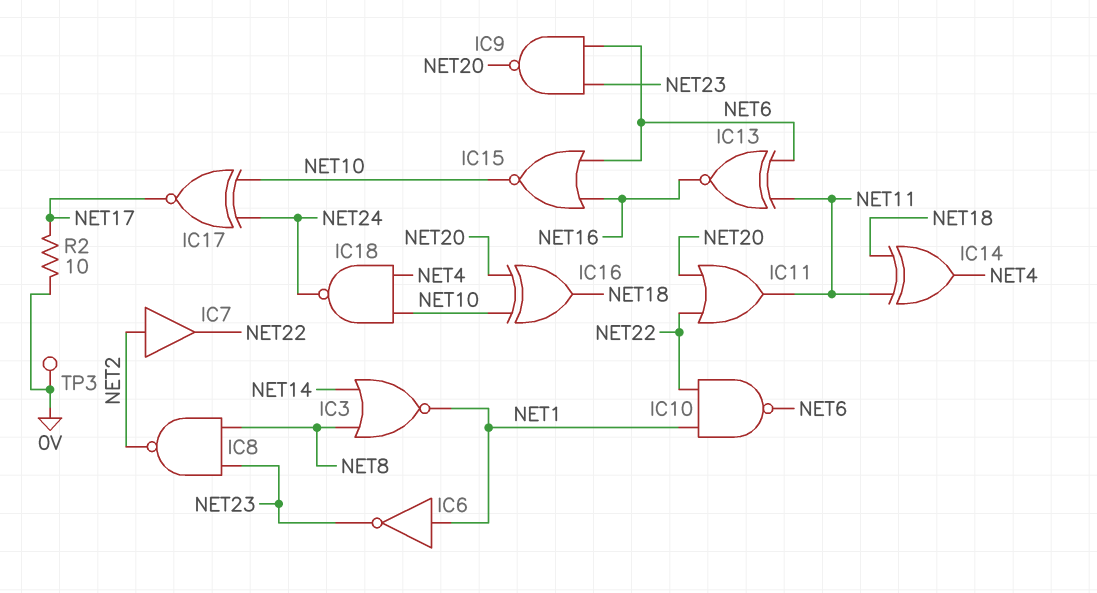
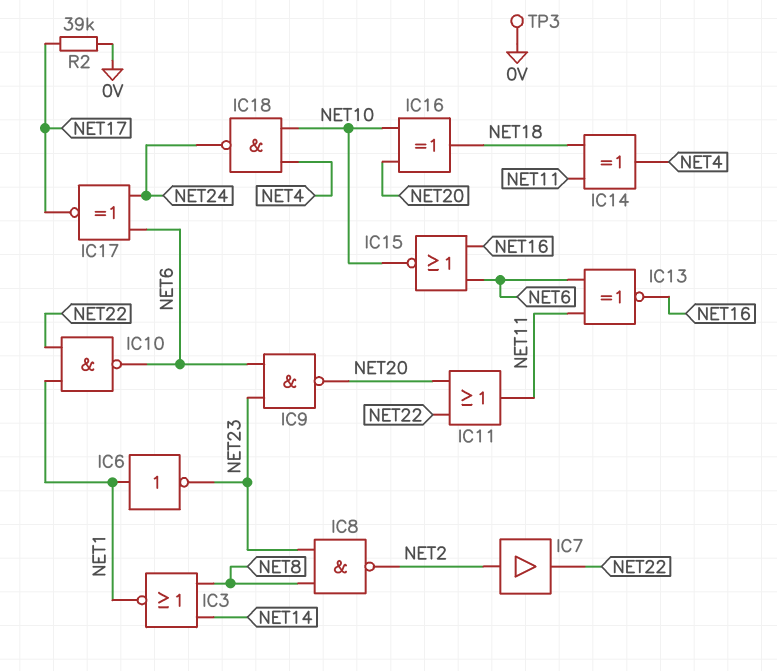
IC17: XNOR (in NET10, in NET24, out NET17) -> XNOR (in NET6, in NET24, out NET17)
R2: 10 (0V, NET17) -> 39k (0V, NET17)

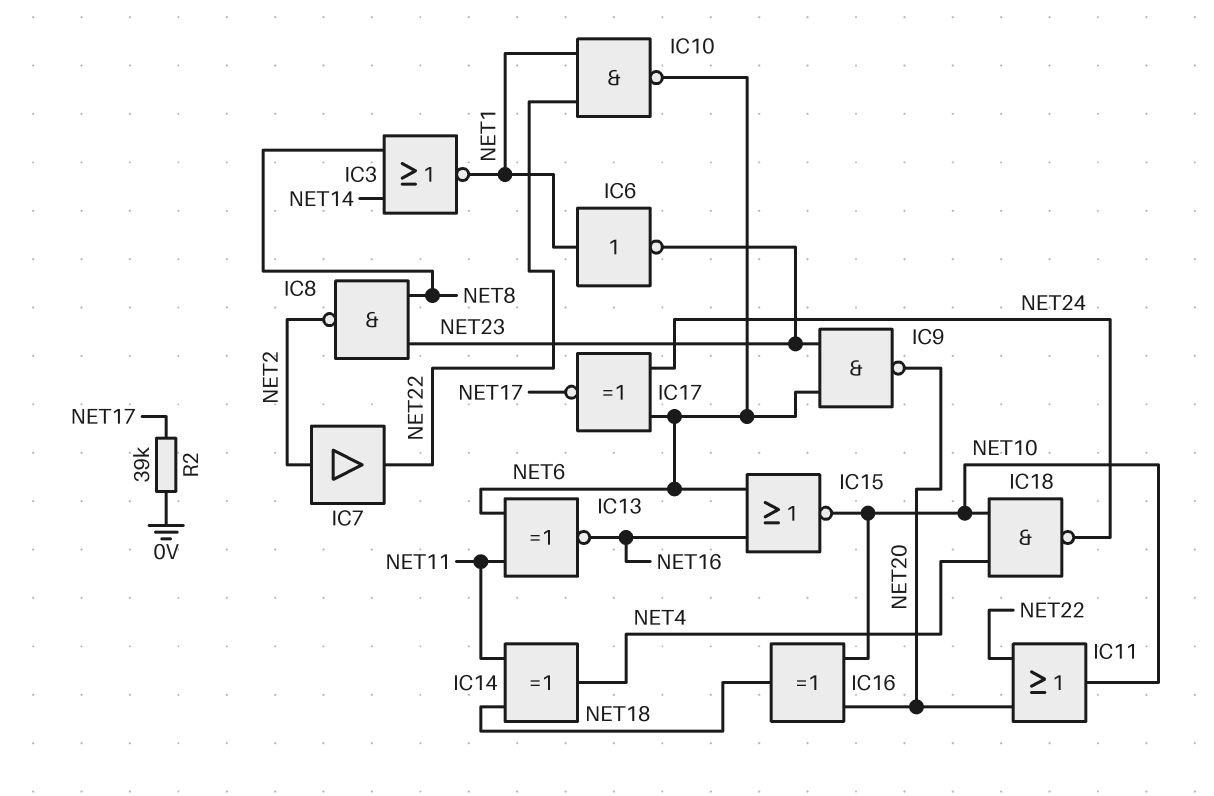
IC11: OR (in NET20, in NET22, out NET11) -> OR (in NET20, in NET22, out NET10)
TP3: test point (0V) -> none

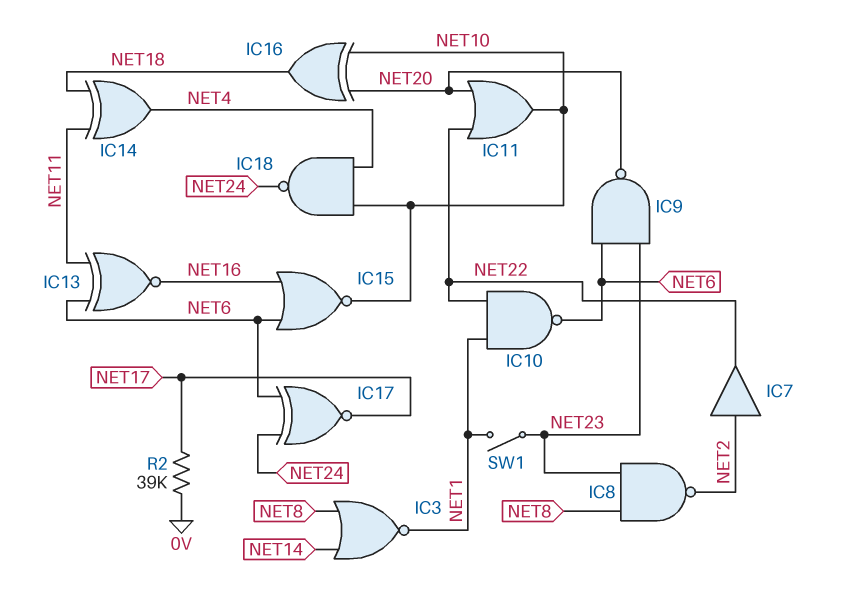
IC6: NOT (in NET1, out NET23) -> none
SW1: none -> switch (NET1, NET23)

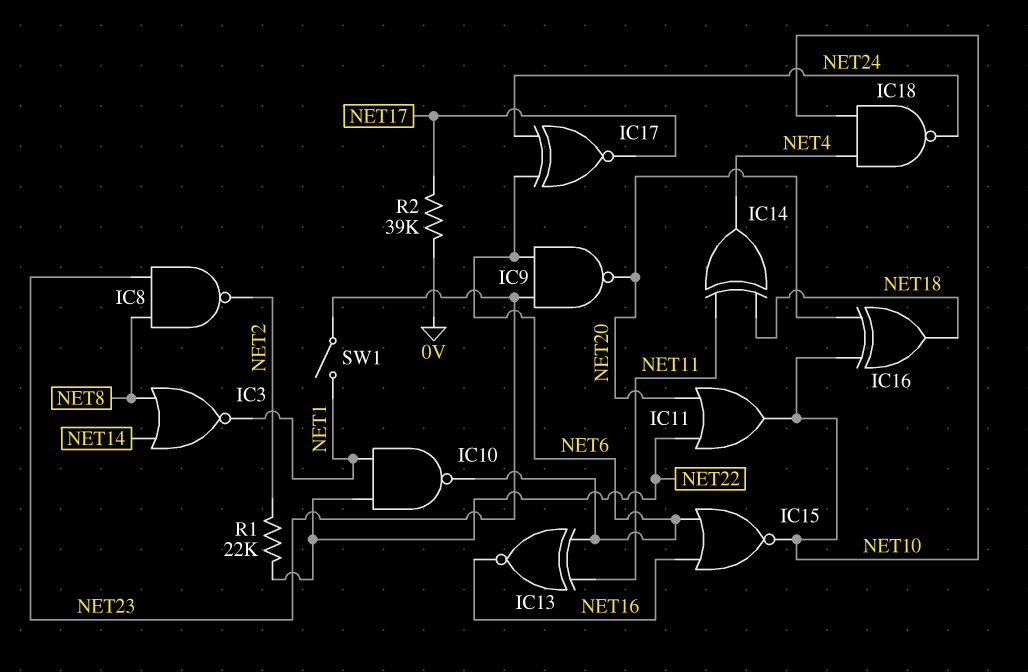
IC7: buffer (in NET2, out NET22) -> none
R1: none -> 22k (NET2, NET22)

